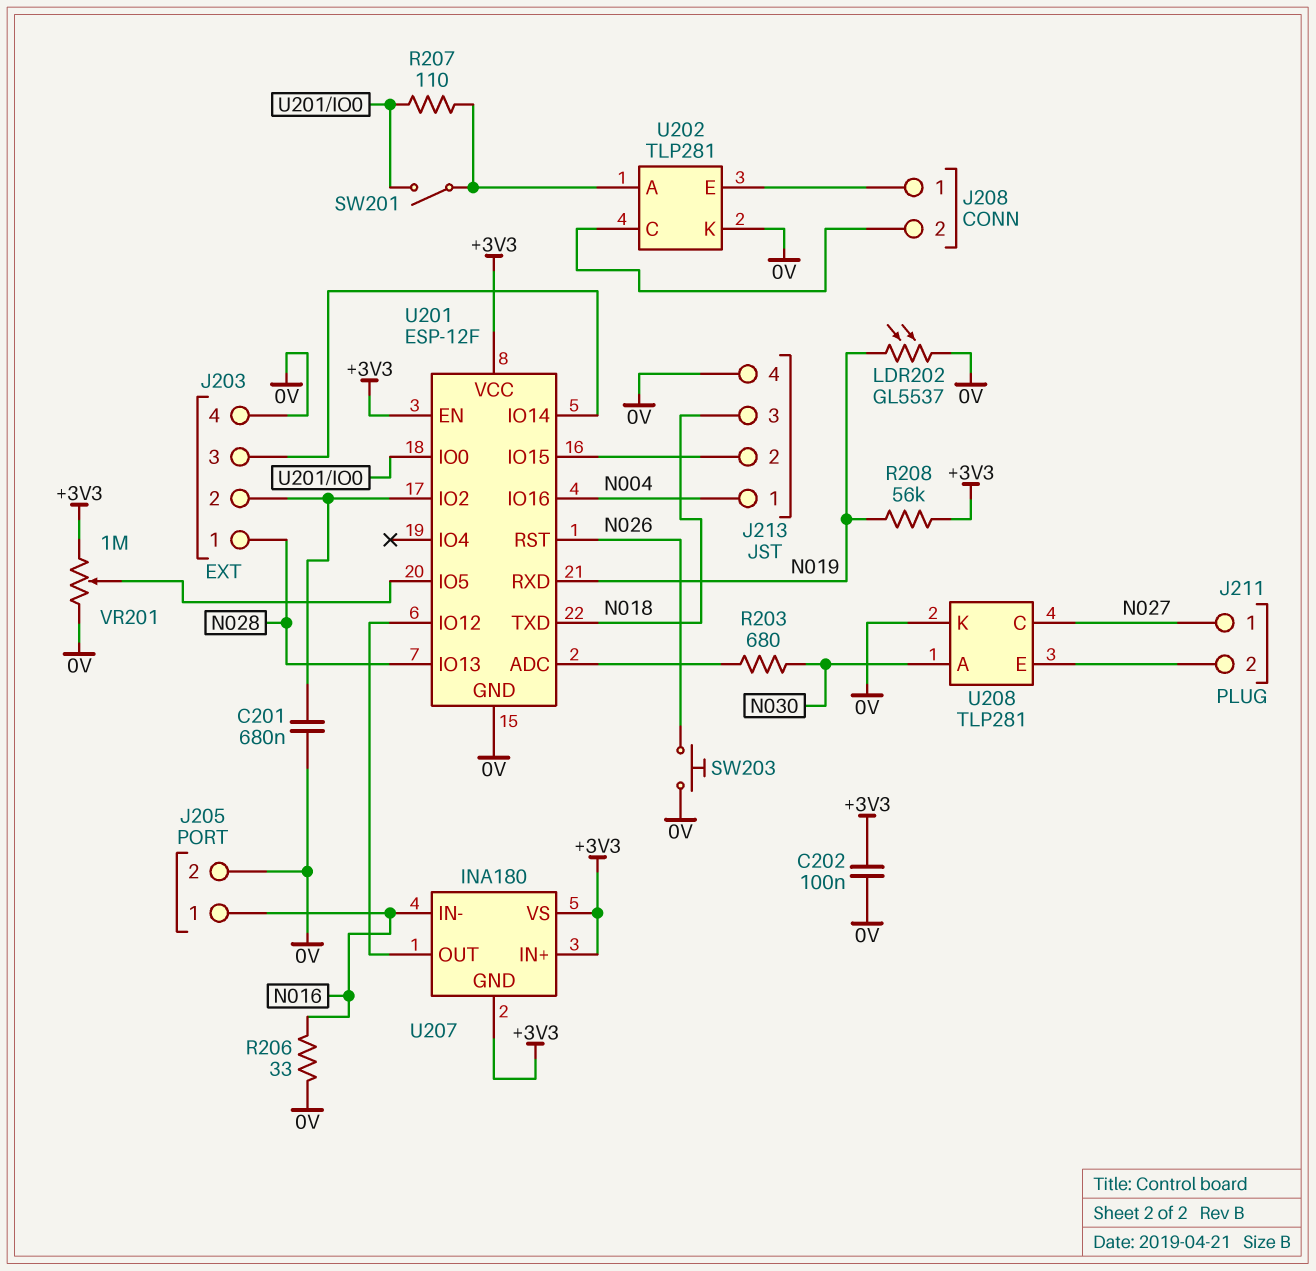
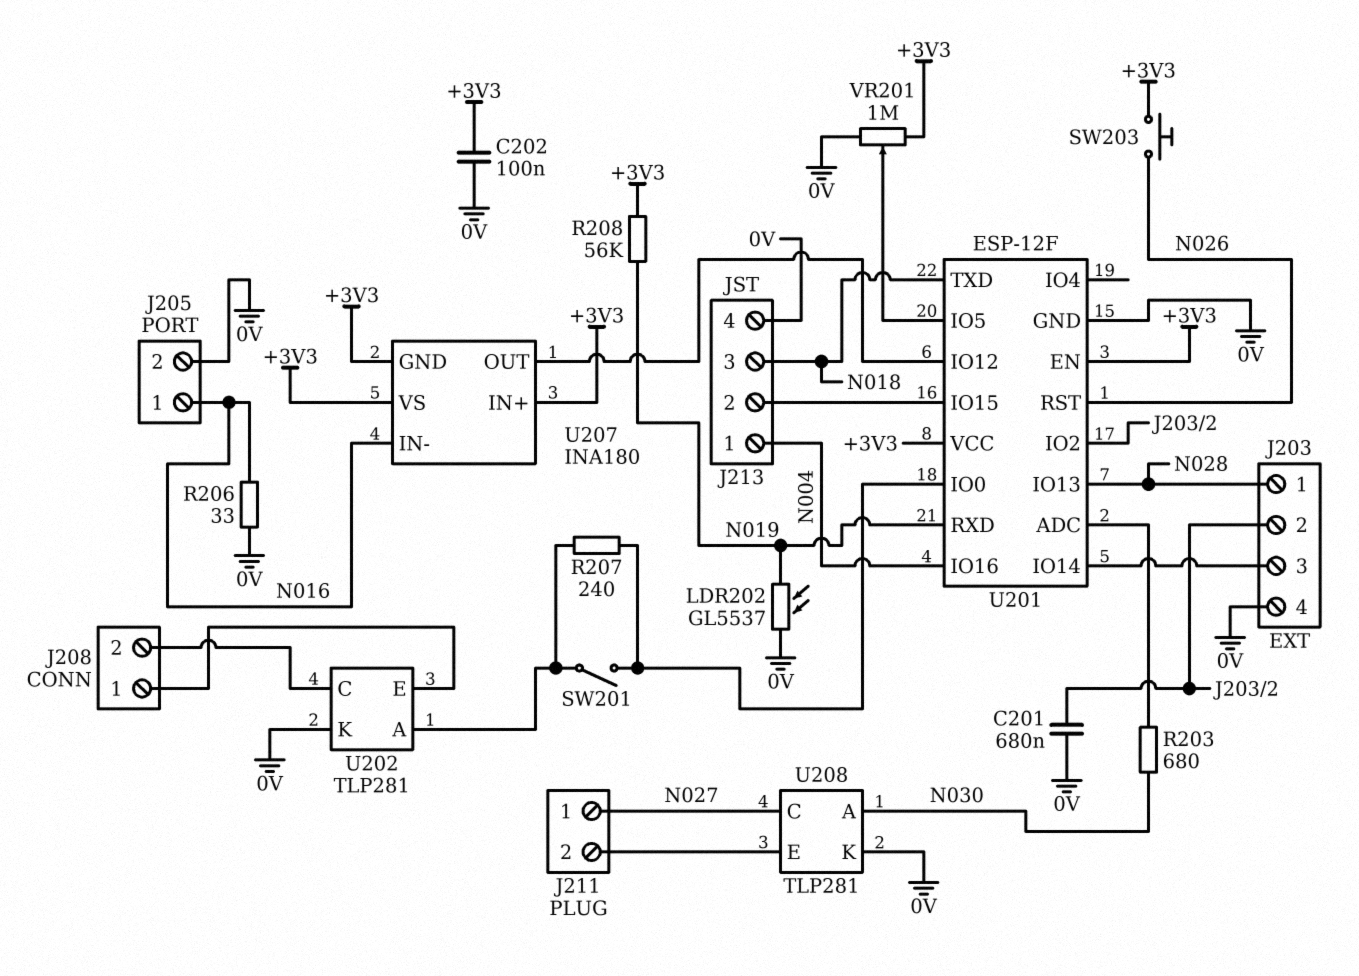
R207: 110 (U201/IO0, U202/A) -> 240 (U201/IO0, U202/A)
SW203: button (0V, N026) -> button (+3V3, N026)

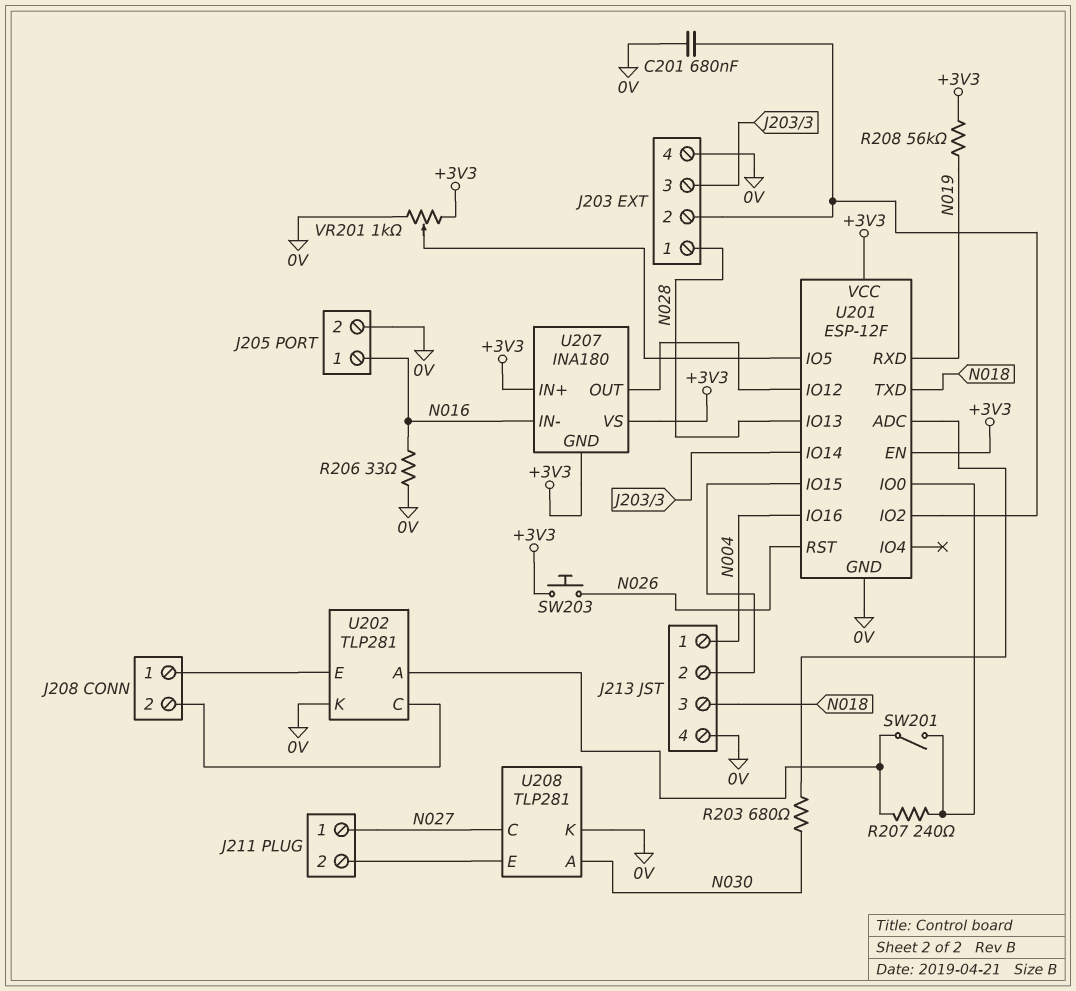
C202: 100nF (+3V3, 0V) -> none
LDR202: GL5537 (0V, N019) -> none
VR201: 1M (+3V3, 0V, wiper U201/IO5) -> 1k (+3V3, 0V, wiper U201/IO5)

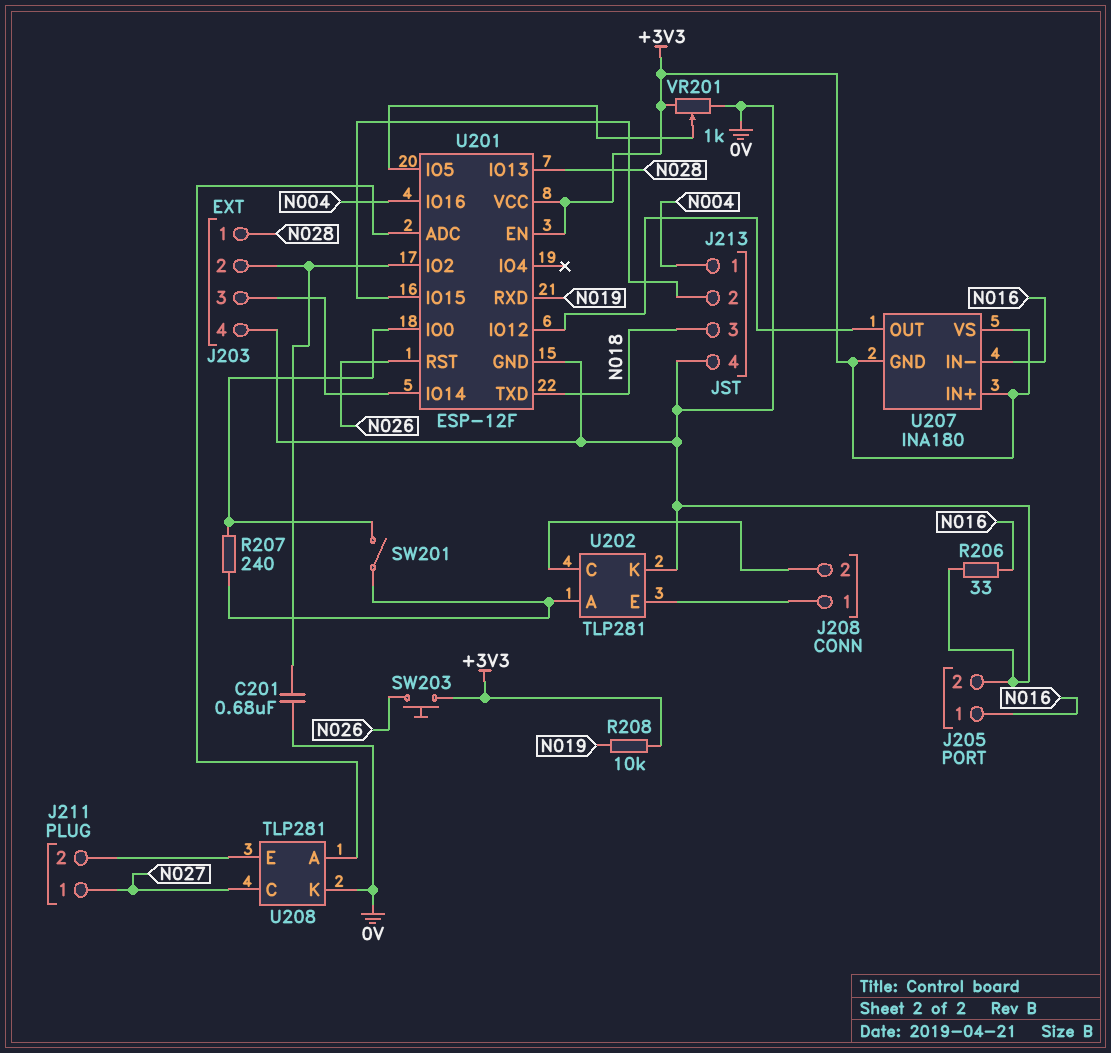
R203: 680 (N030, U201/ADC) -> none
R208: 56k (+3V3, N019) -> 10k (+3V3, N019)
U208 pin A: N030 -> U201/ADC

